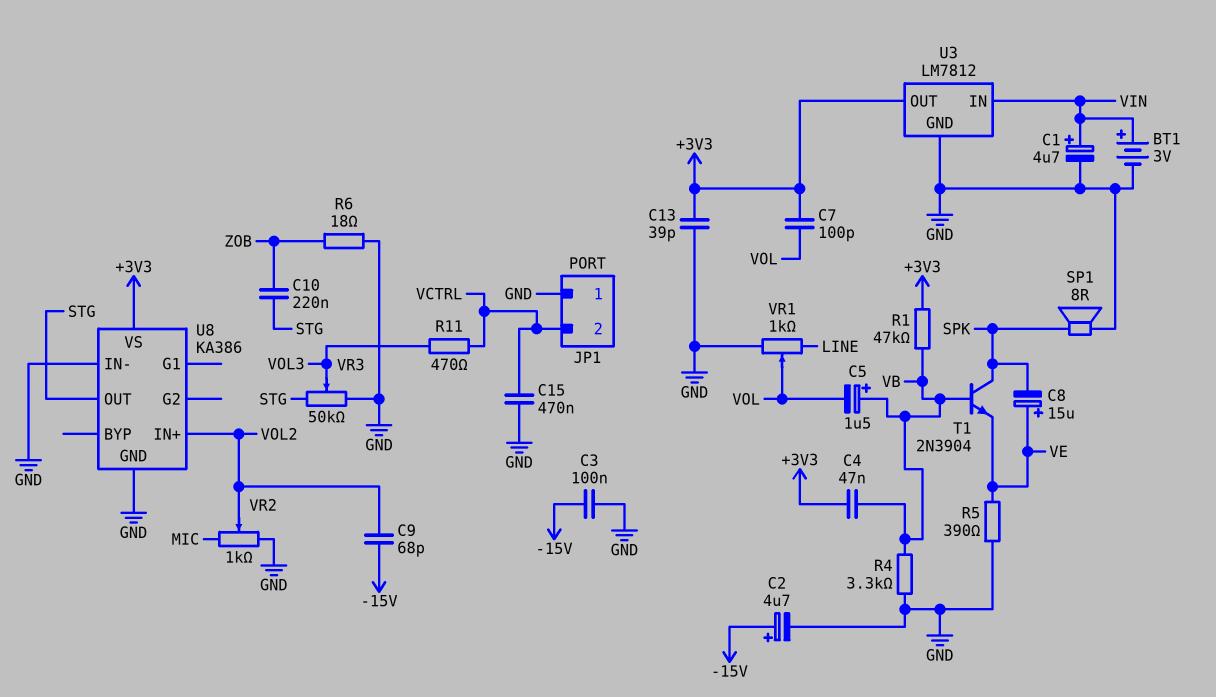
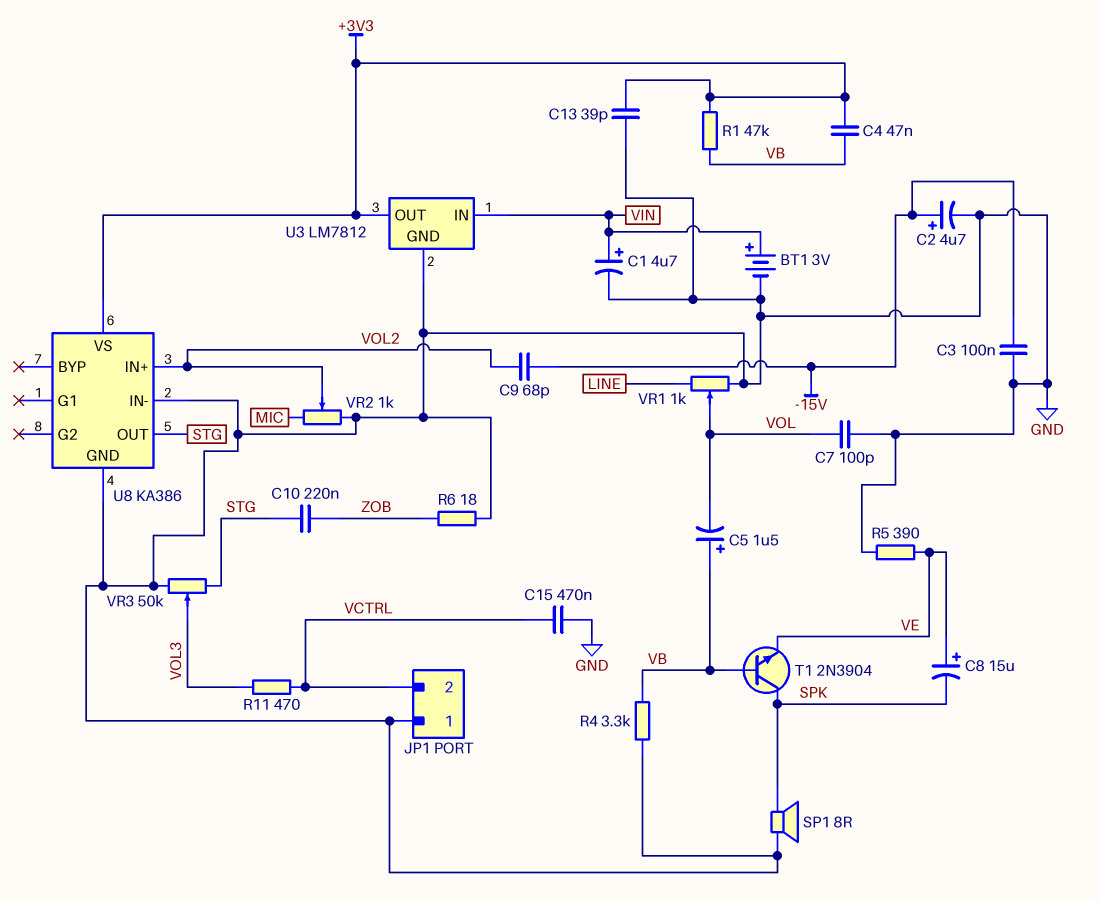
C7: 100pF (+3V3, VOL) -> 100pF (GND, VOL)

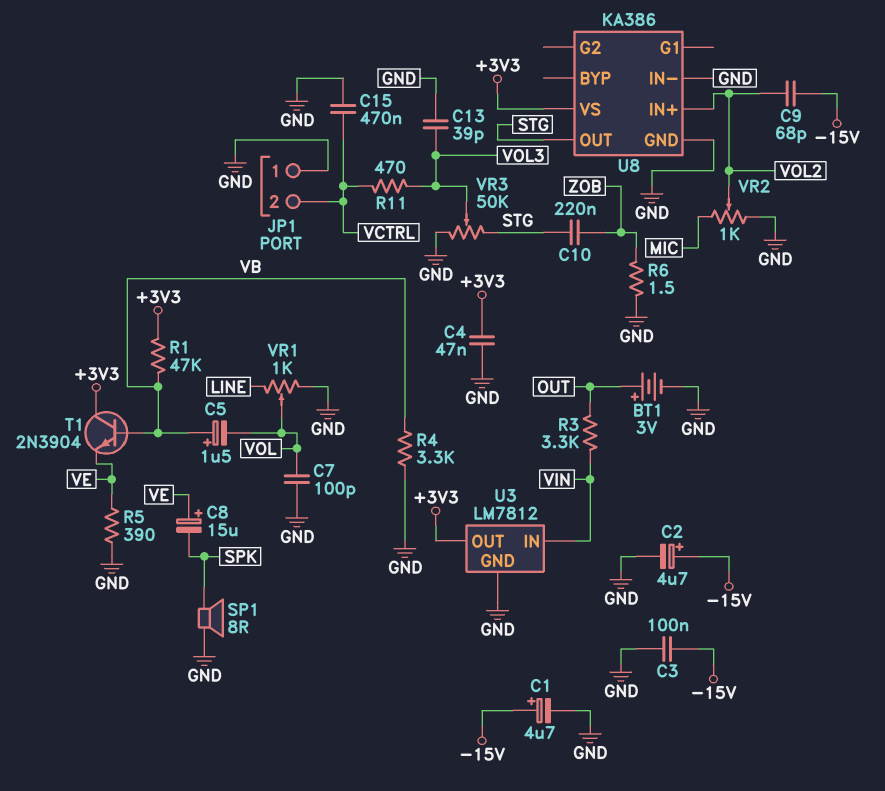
BT1: 3V (plus VIN, minus GND) -> 3V (plus OUT, minus GND)
C1: 4.7uF (plus VIN, minus GND) -> 4.7uF (plus -15V, minus GND)
C4: 47nF (+3V3, VB) -> 47nF (+3V3, GND)
C13: 39pF (+3V3, GND) -> 39pF (GND, VOL3)
R3: none -> 3.3k (OUT, VIN)
R6: 18 (GND, ZOB) -> 1.5 (GND, ZOB)
T1: NPN 2N3904 (B VB, C SPK, E VE) -> NPN 2N3904 (B VB, C +3V3, E VE)

